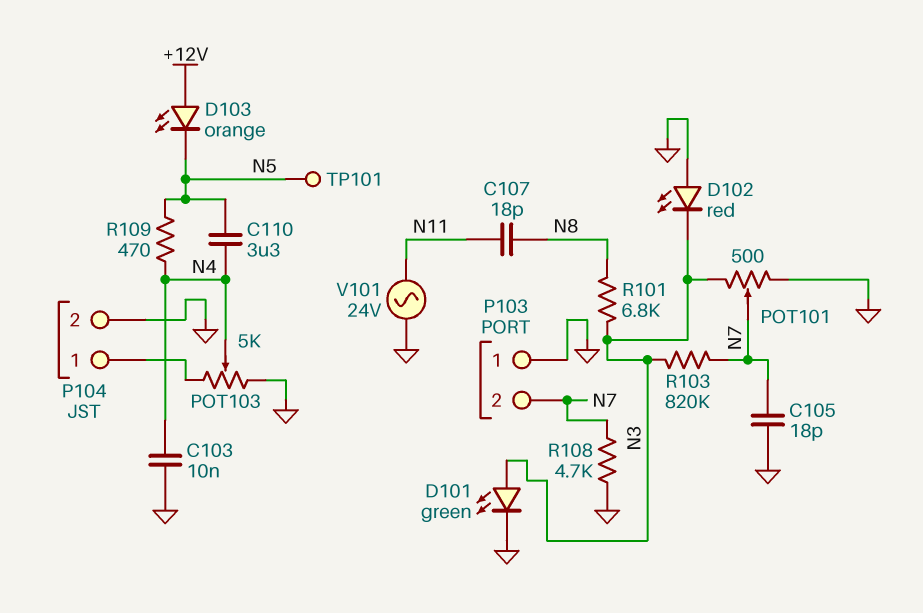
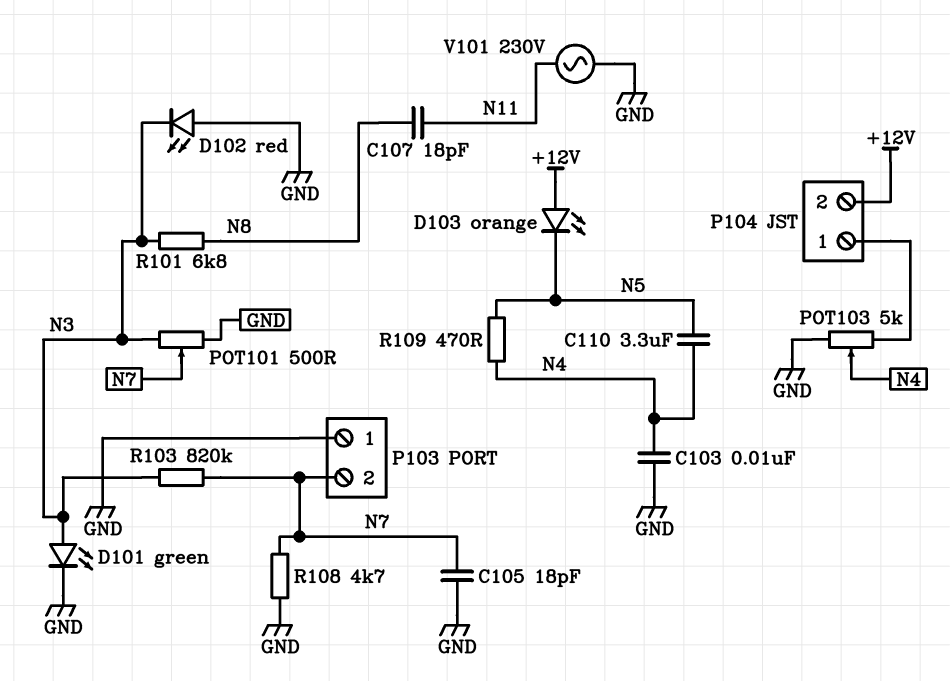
P104 pin 2: GND -> +12V
TP101: test point (N5) -> none
V101: AC 24V (GND, N11) -> AC 230V (GND, N11)

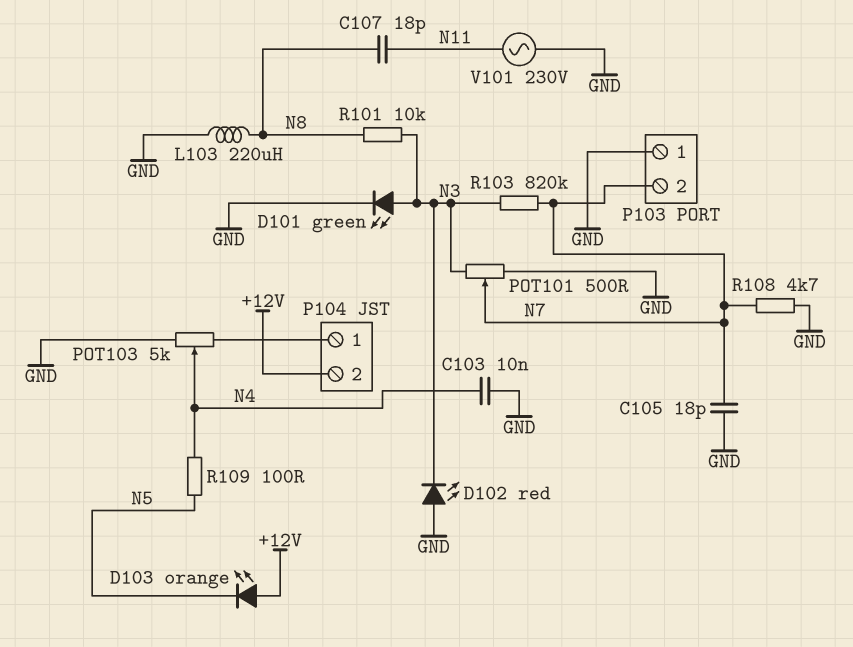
C110: 3.3uF (N4, N5) -> none
L103: none -> 220uH (GND, N8)
R101: 6.8k (N3, N8) -> 10k (N3, N8)
R109: 470 (N4, N5) -> 100 (N4, N5)

